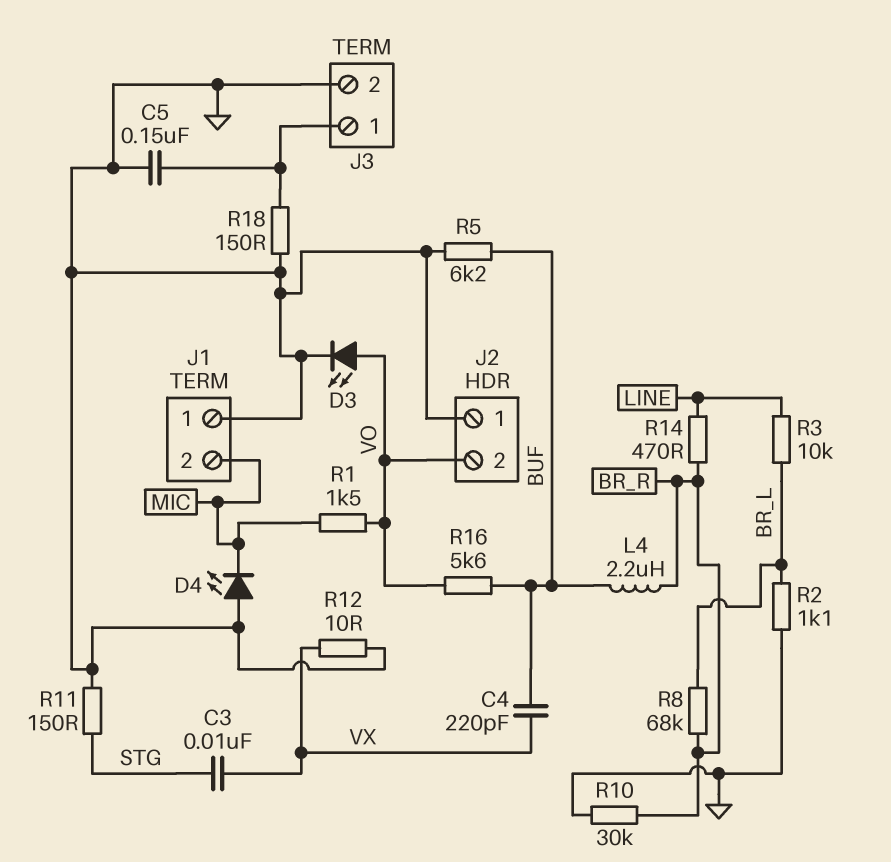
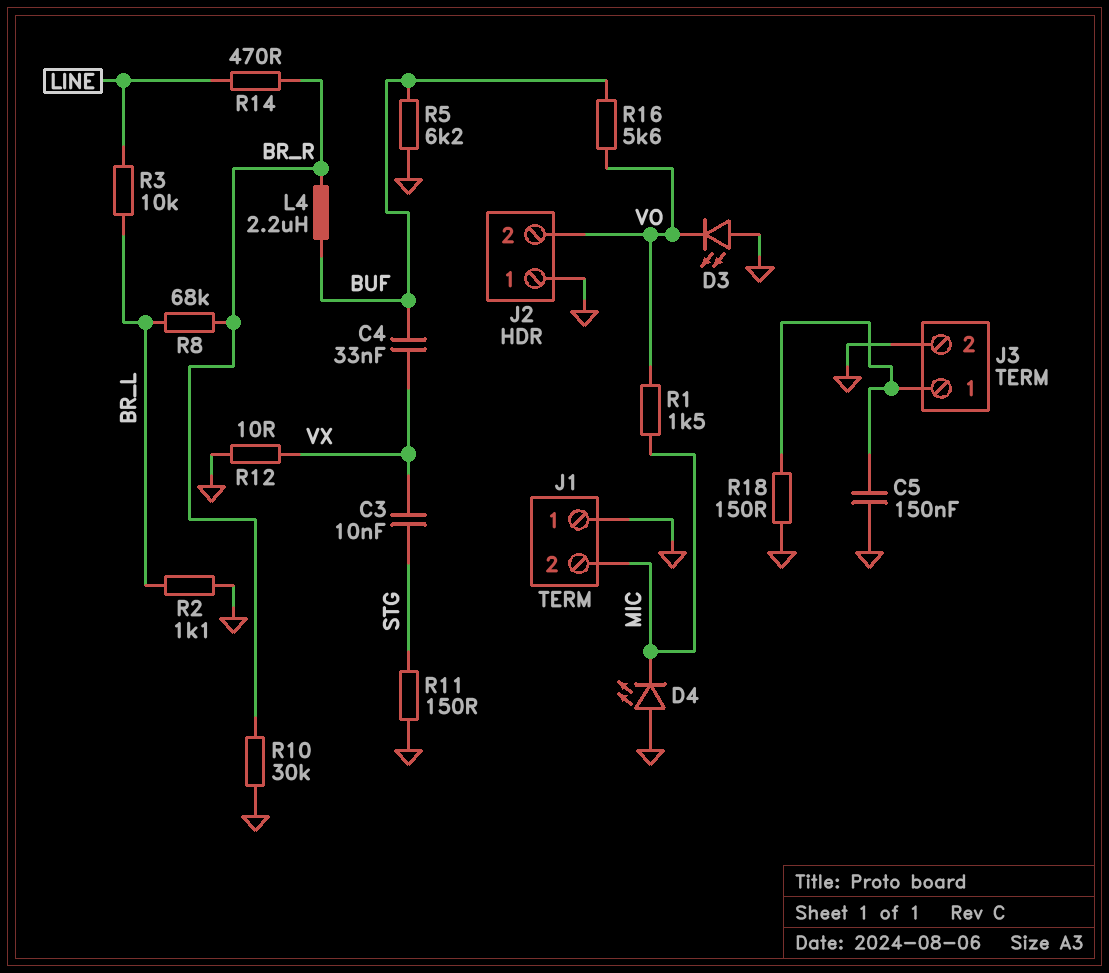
C4: 220pF (BUF, VX) -> 33nF (BUF, VX)
D3: LED (A VO, K GND) -> LED (A GND, K VO)

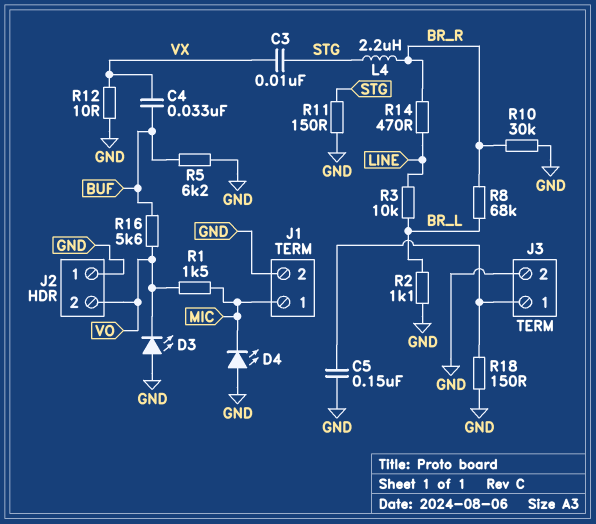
J1 pin 1: GND -> MIC
J1 pin 2: MIC -> GND
L4: 2.2uH (BR_R, BUF) -> 2.2uH (BR_R, STG)

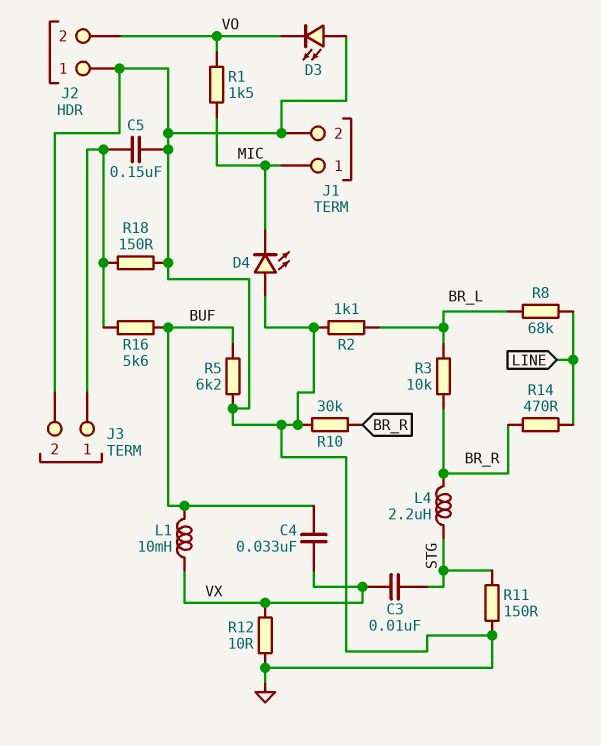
L1: none -> 10mH (BUF, VX)
R3: 10k (BR_L, LINE) -> 10k (BR_L, BR_R)
R8: 68k (BR_L, BR_R) -> 68k (BR_L, LINE)
R16: 5.6k (BUF, VO) -> 5.6k (BUF, J3/1)

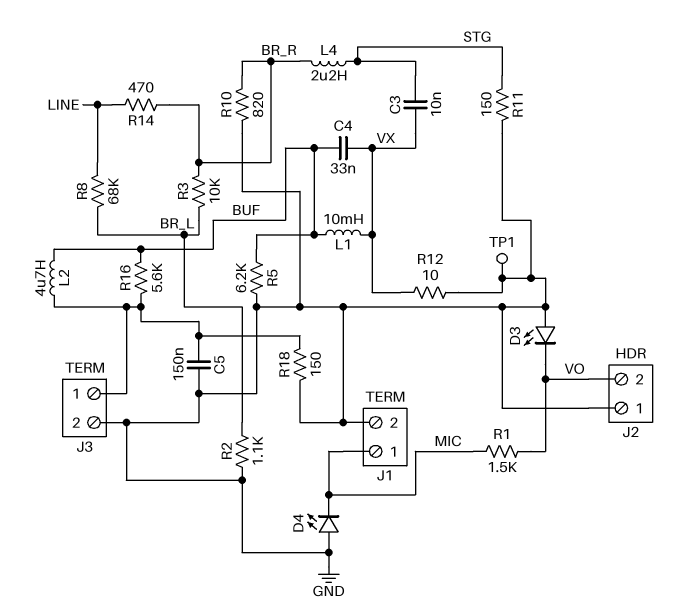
L2: none -> 4.7uH (BUF, J3/1)
R10: 30k (BR_R, GND) -> 820 (BR_R, GND)
TP1: none -> test point (GND)

